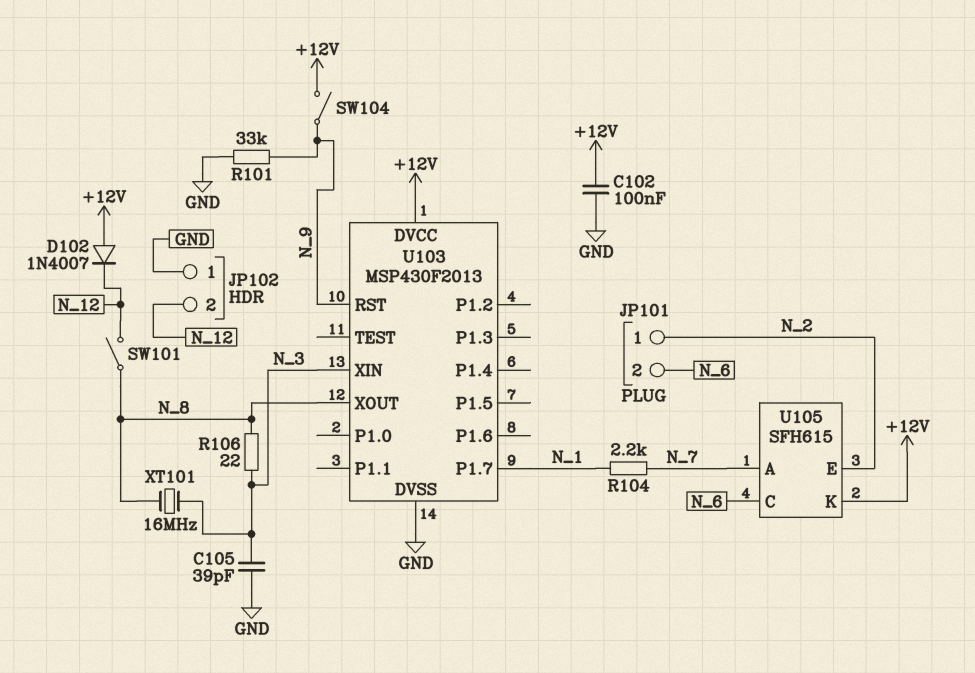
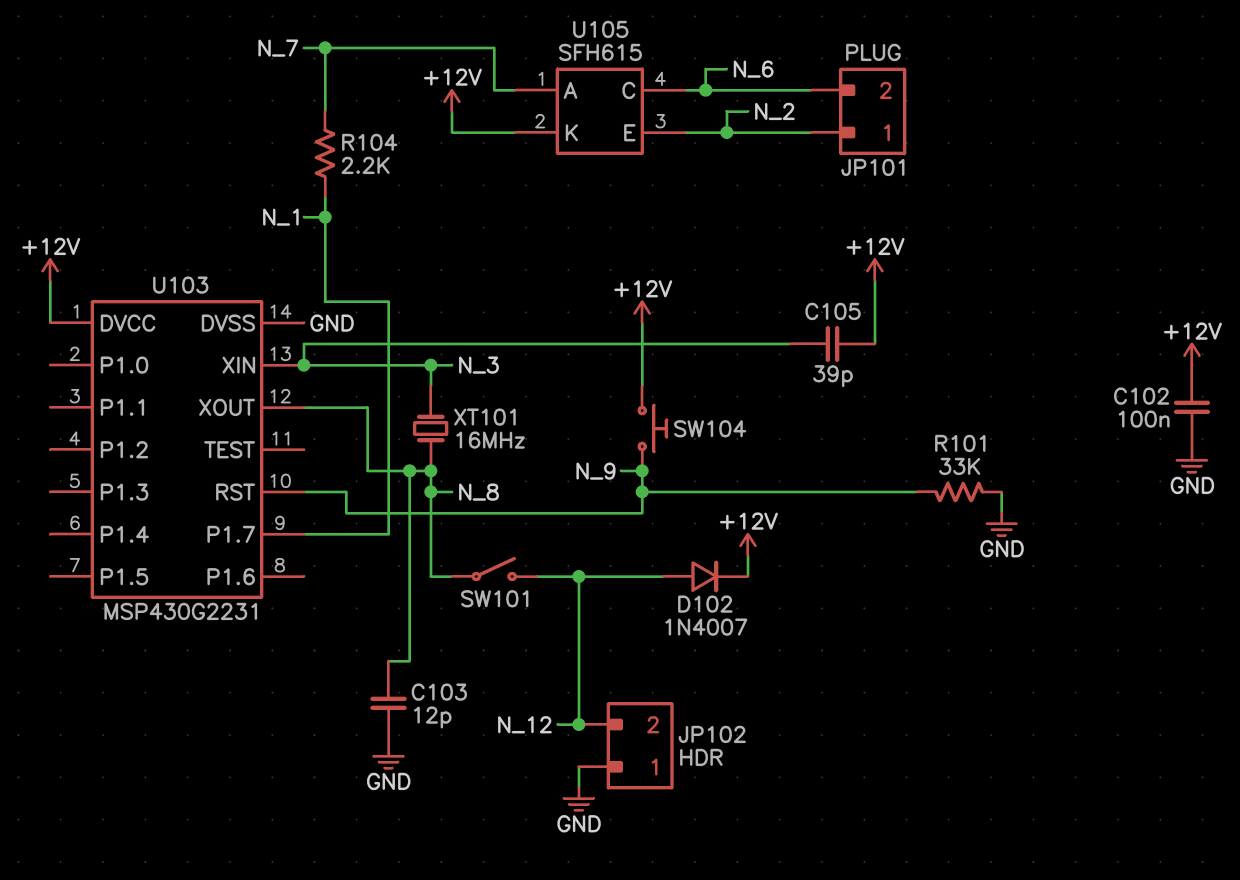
C103: none -> 12pF (GND, N_8)
C105: 39pF (GND, N_3) -> 39pF (+12V, N_3)
D102: diode 1N4007 (A +12V, K N_12) -> diode 1N4007 (A N_12, K +12V)
R106: 22 (N_3, N_8) -> none
SW104: switch (+12V, N_9) -> button (+12V, N_9)
U103: MSP430F2013 -> MSP430G2231

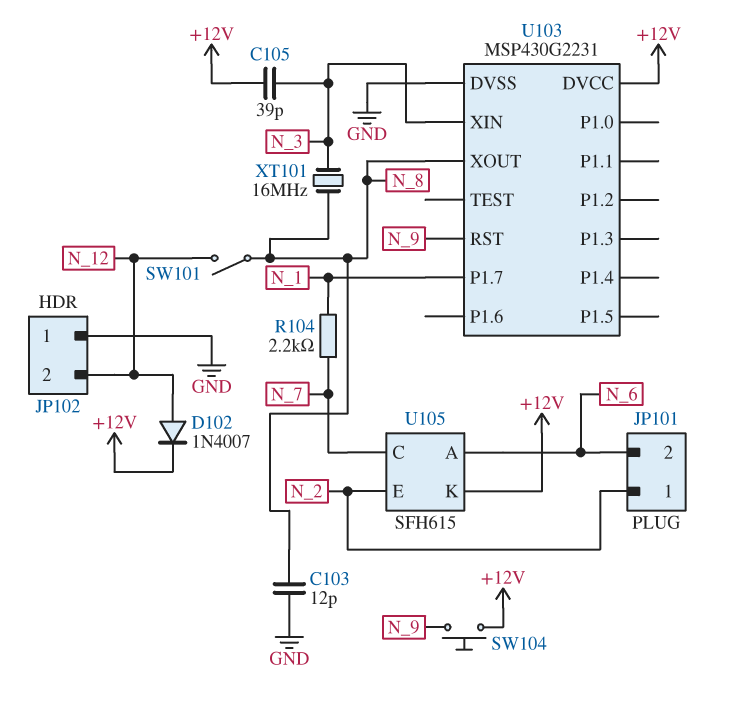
C102: 100nF (+12V, GND) -> none
R101: 33k (GND, N_9) -> none
U105 pin A: N_7 -> N_6
U105 pin C: N_6 -> N_7

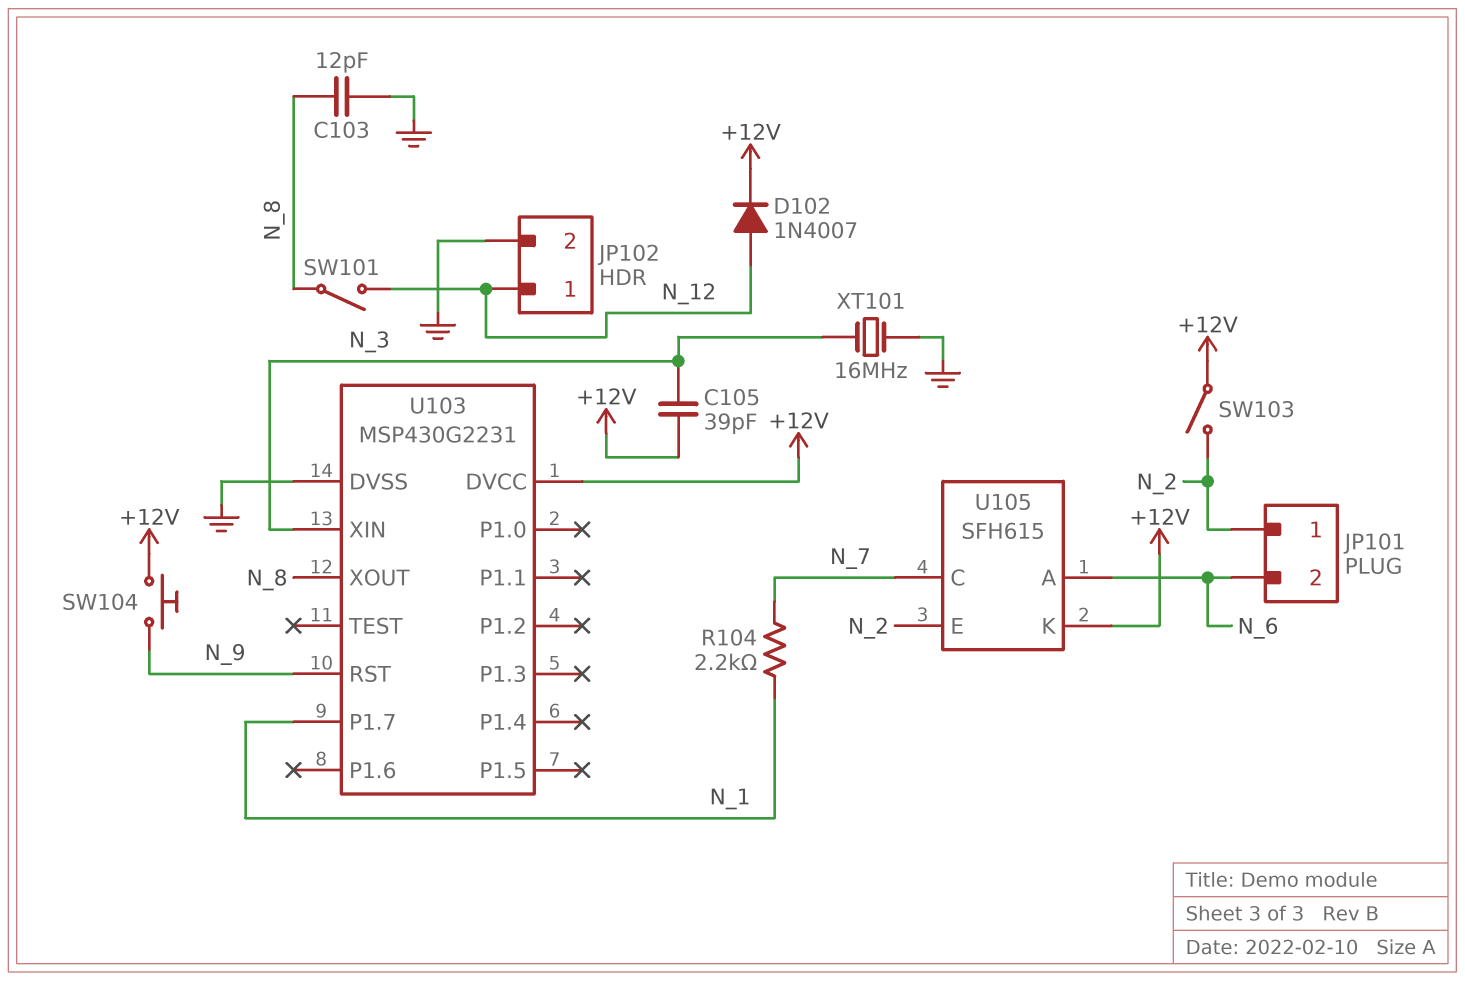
JP102 pin 1: GND -> N_12
JP102 pin 2: N_12 -> GND
SW103: none -> switch (+12V, N_2)
XT101: 16MHz (N_3, N_8) -> 16MHz (GND, N_3)

